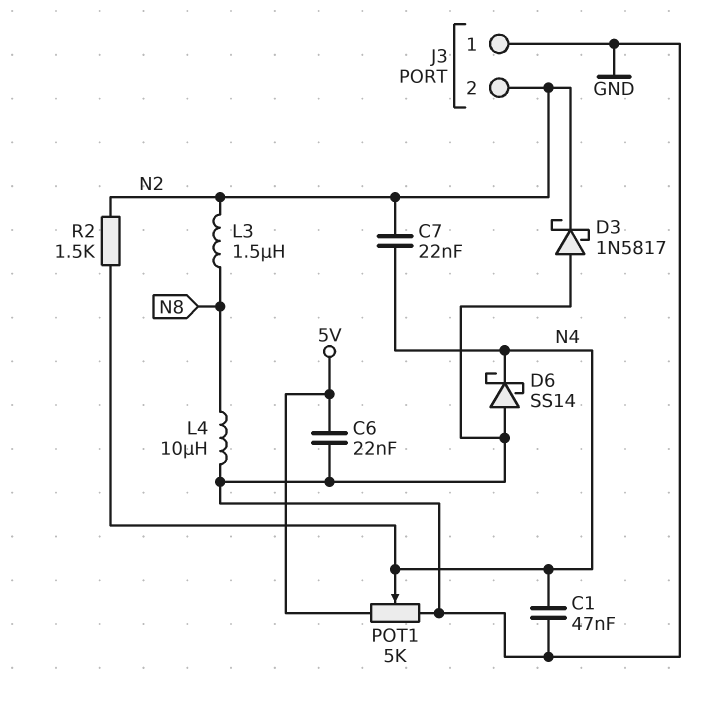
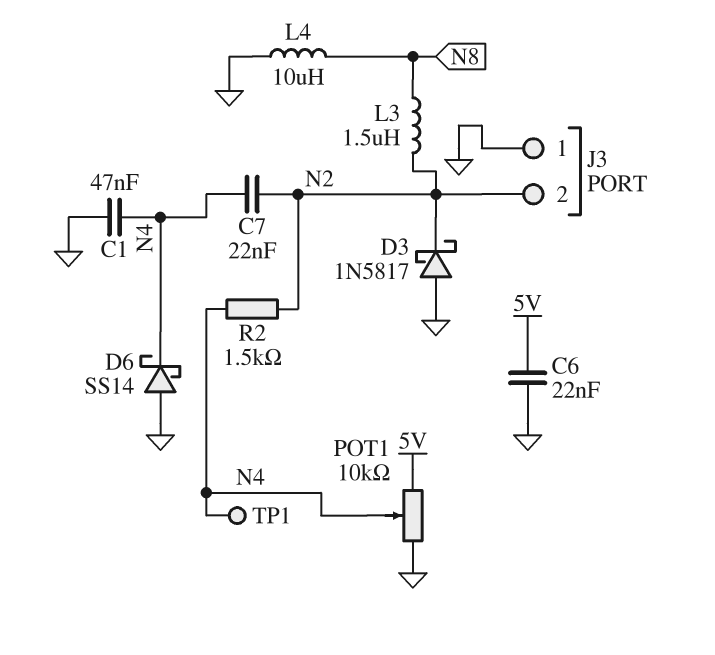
POT1: 5k (5V, GND, wiper N4) -> 10k (5V, GND, wiper N4)
TP1: none -> test point (N4)

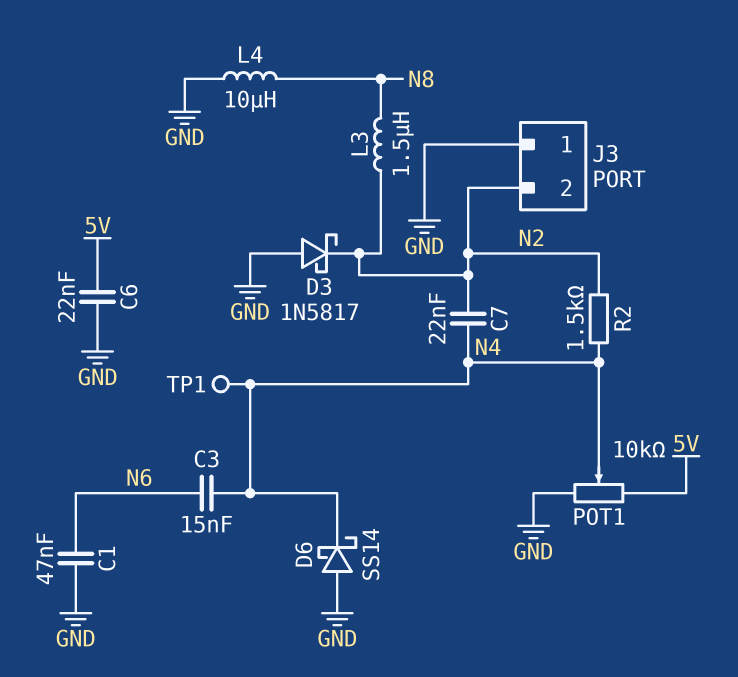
C1: 47nF (GND, N4) -> 47nF (GND, N6)
C3: none -> 15nF (N4, N6)

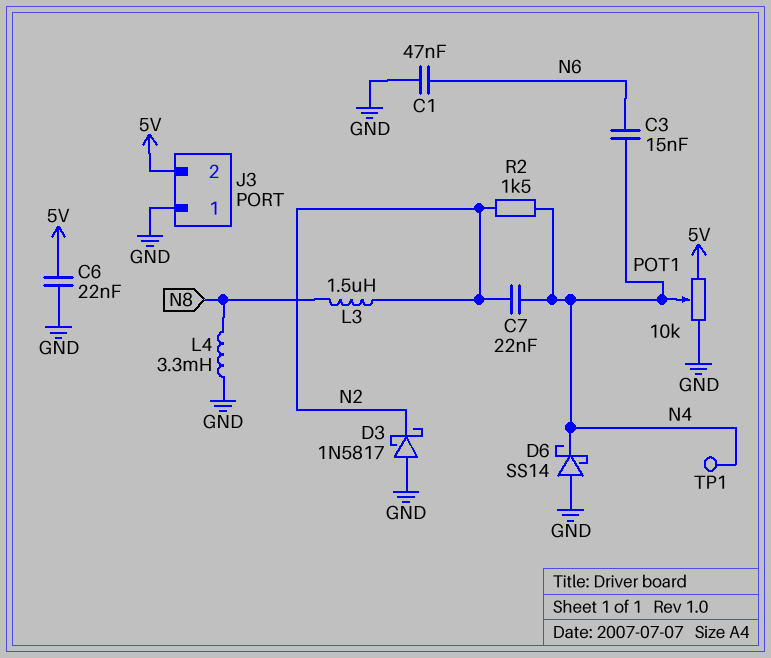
J3 pin 2: N2 -> 5V
L4: 10uH (GND, N8) -> 3.3mH (GND, N8)

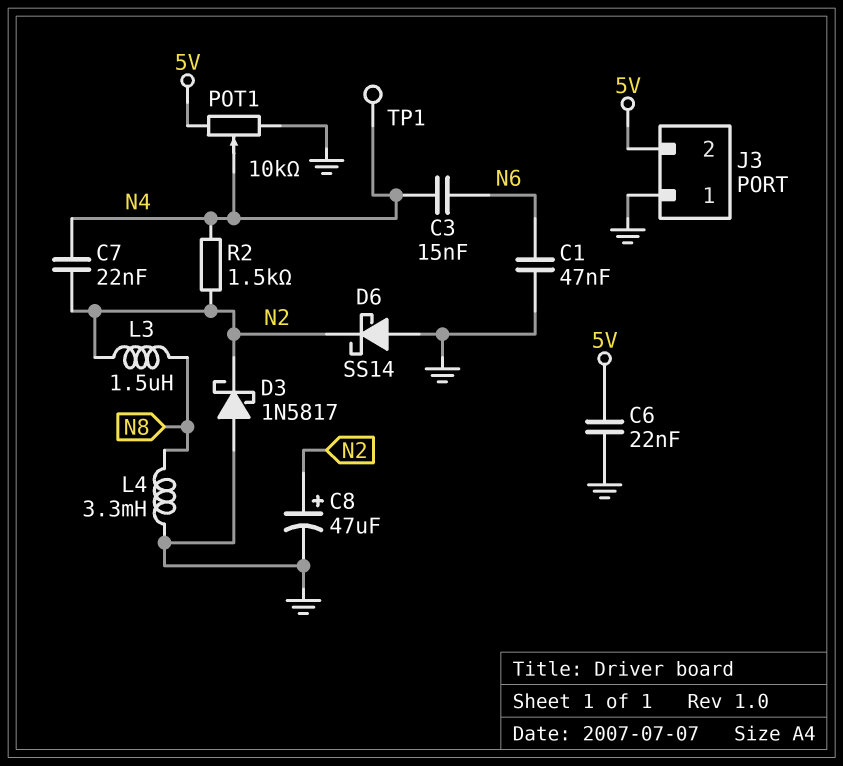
C8: none -> 47uF (plus N2, minus GND)
D6: schottky SS14 (A GND, K N4) -> schottky SS14 (A GND, K N2)

